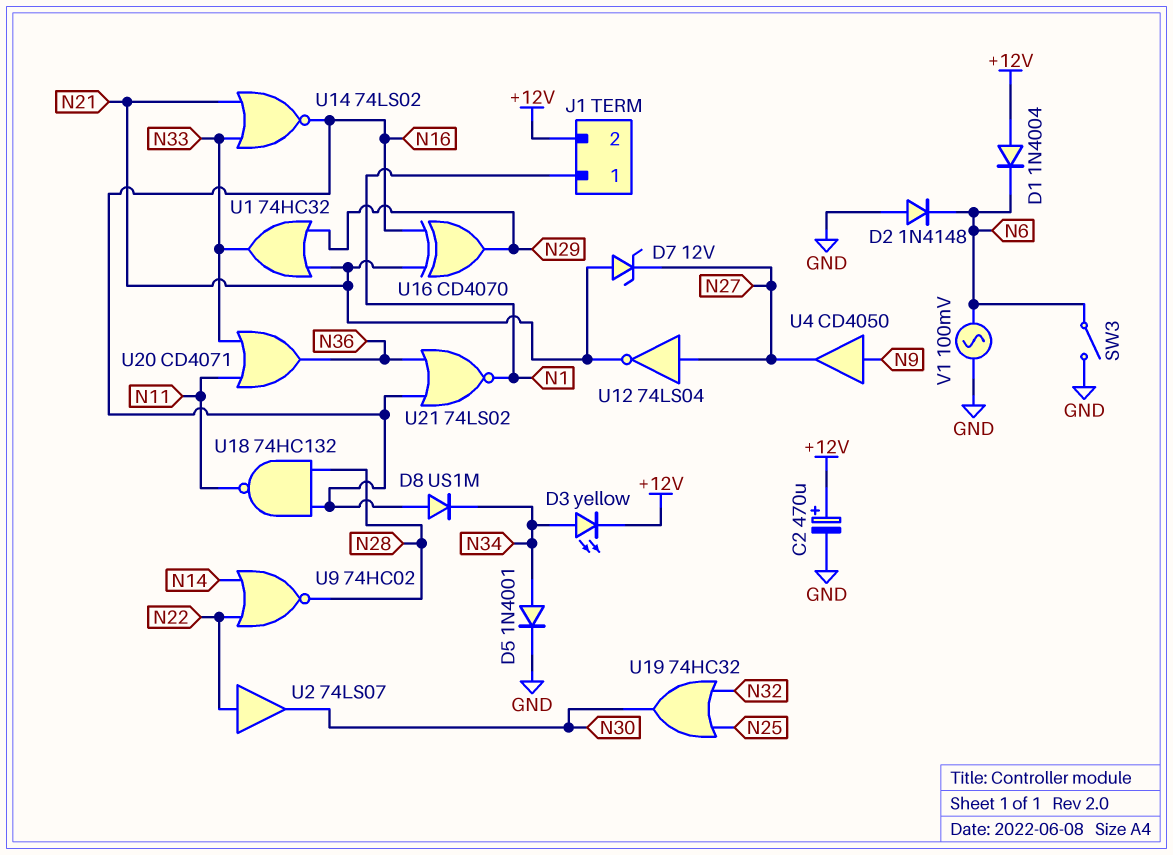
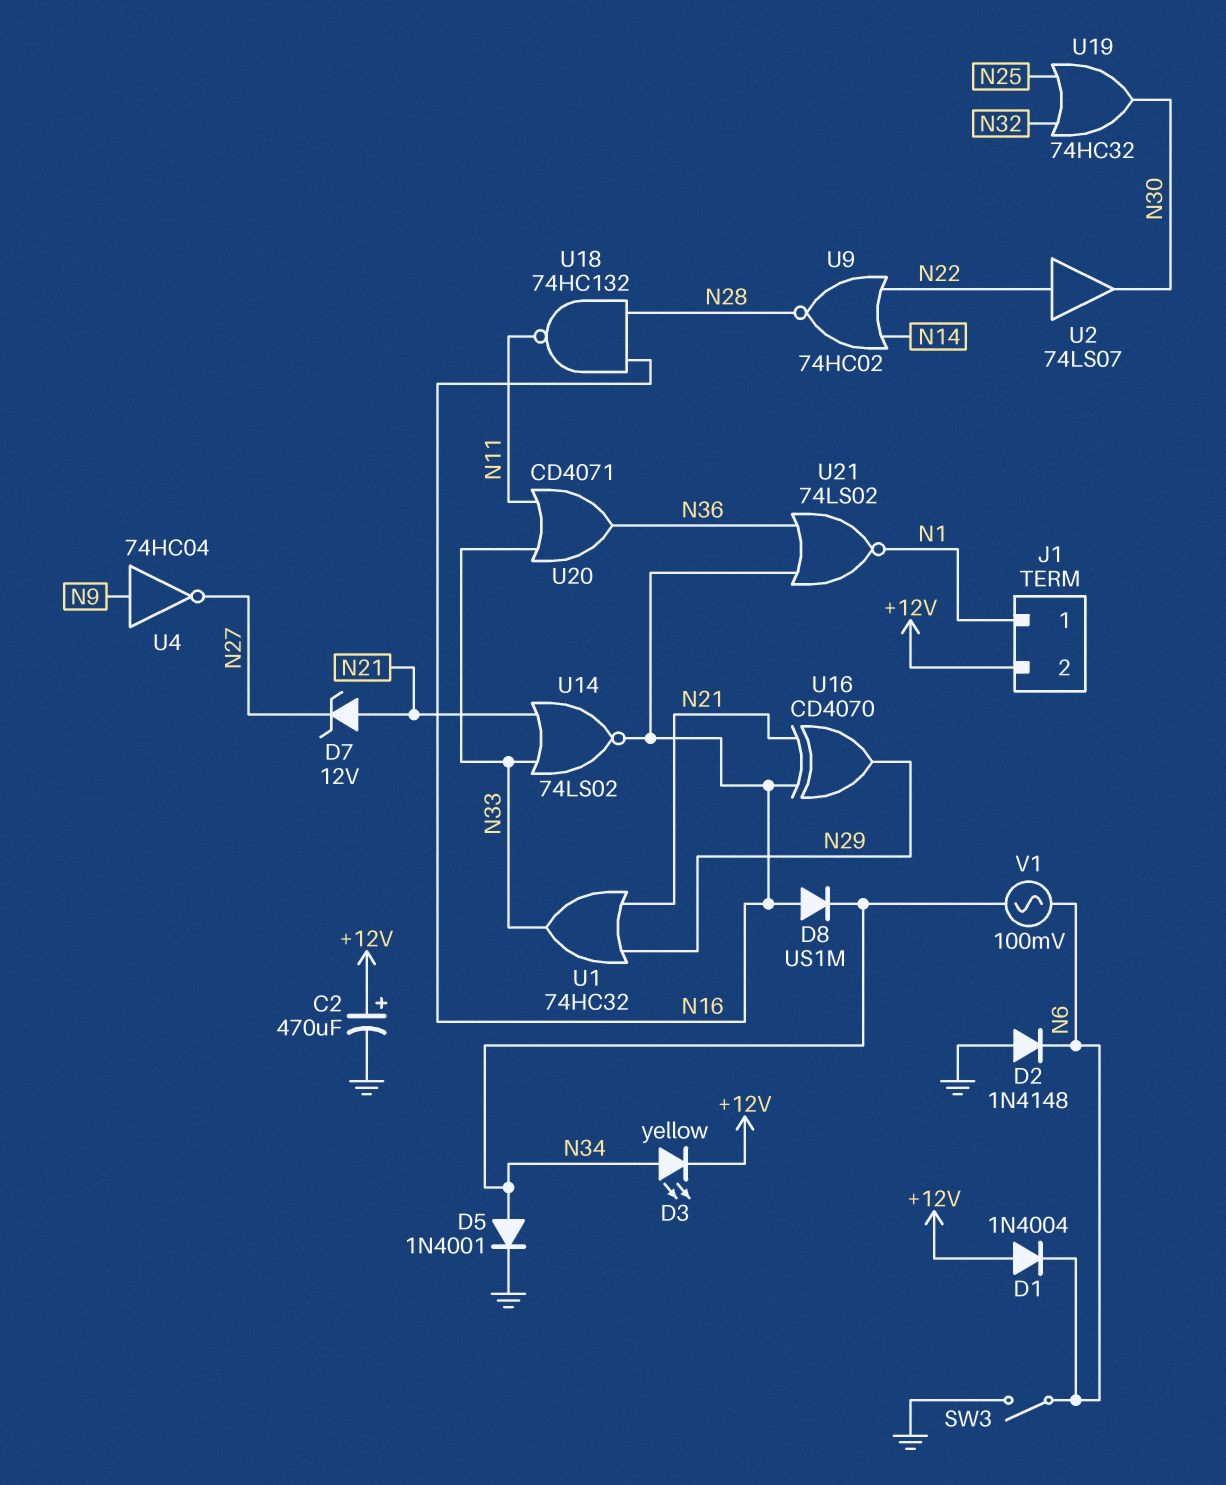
U4: buffer CD4050 (in N9, out N27) -> NOT 74HC04 (in N9, out N27)
U12: NOT 74LS04 (in N27, out N21) -> none
V1: AC 100mV (GND, N6) -> AC 100mV (N6, N34)

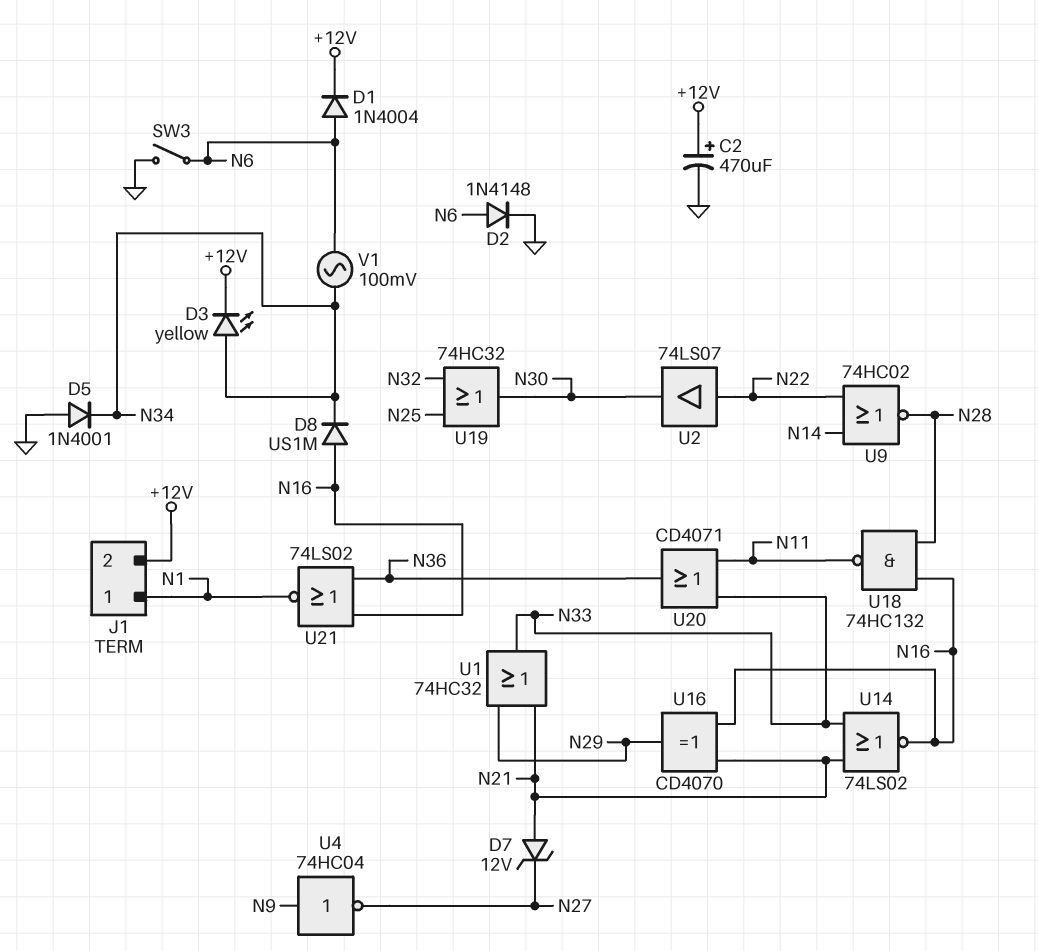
D1: diode 1N4004 (A +12V, K N6) -> diode 1N4004 (A N6, K +12V)
D2: diode 1N4148 (A GND, K N6) -> diode 1N4148 (A N6, K GND)
D5: diode 1N4001 (A N34, K GND) -> diode 1N4001 (A GND, K N34)

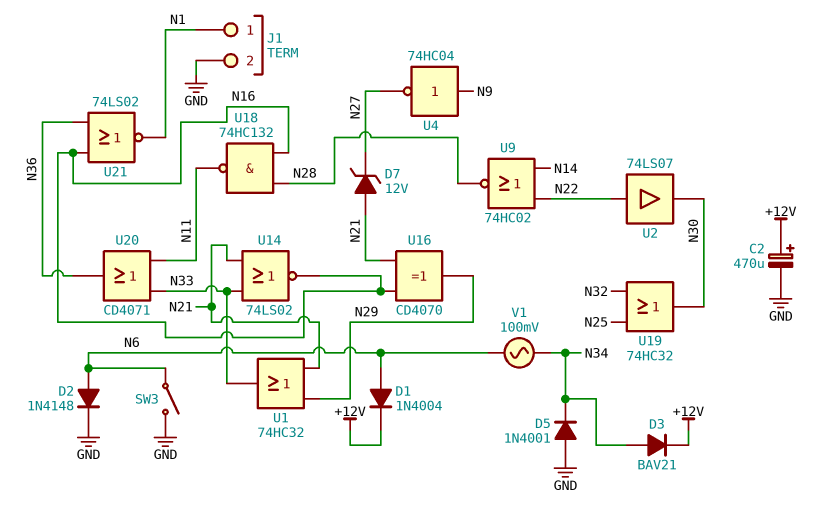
D3: LED yellow (A N34, K +12V) -> diode BAV21 (A N34, K +12V)
D8: diode US1M (A N16, K N34) -> none
J1 pin 2: +12V -> GND

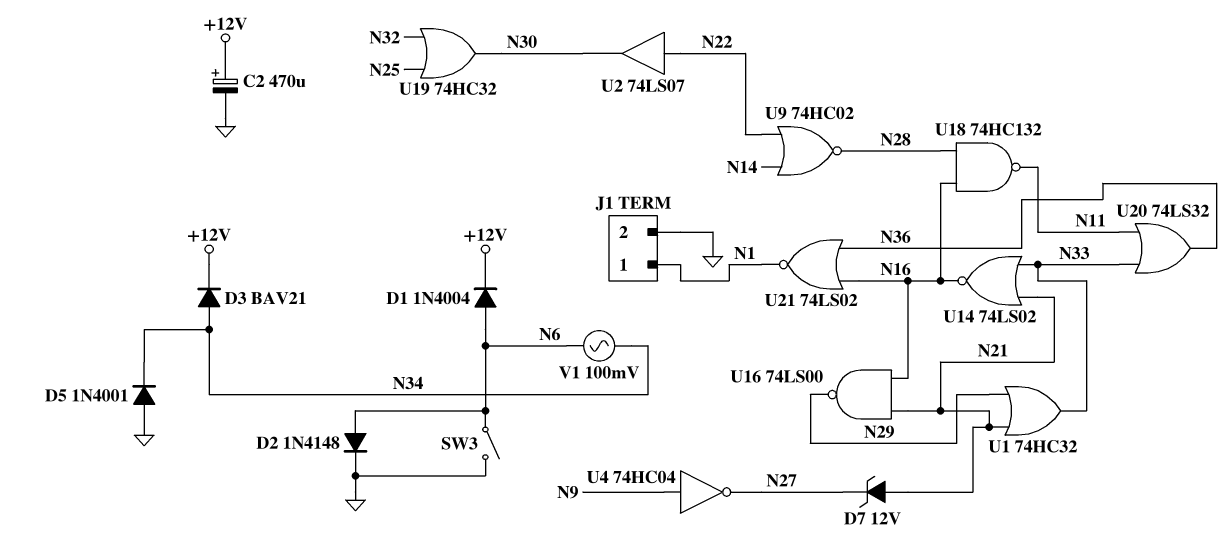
U16: XOR CD4070 (in N16, in N21, out N29) -> NAND 74LS00 (in N16, in N21, out N29)
U20: OR CD4071 (in N11, in N33, out N36) -> OR 74LS32 (in N11, in N33, out N36)

